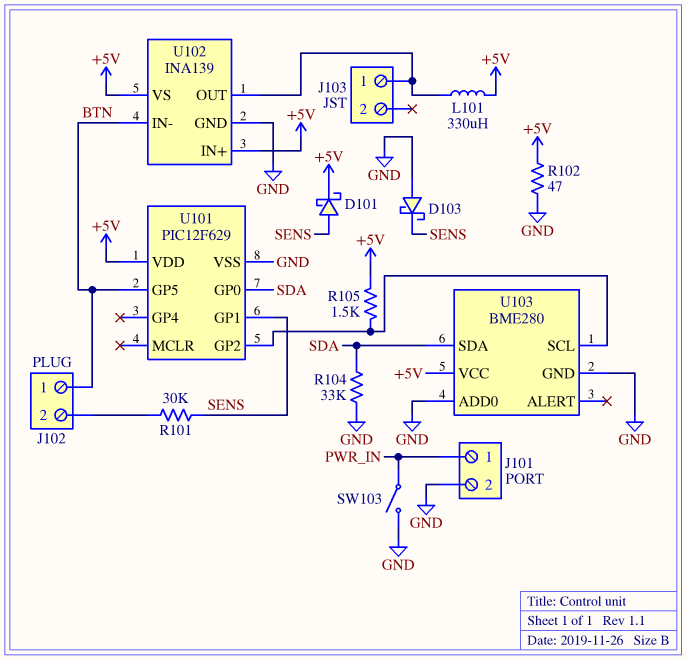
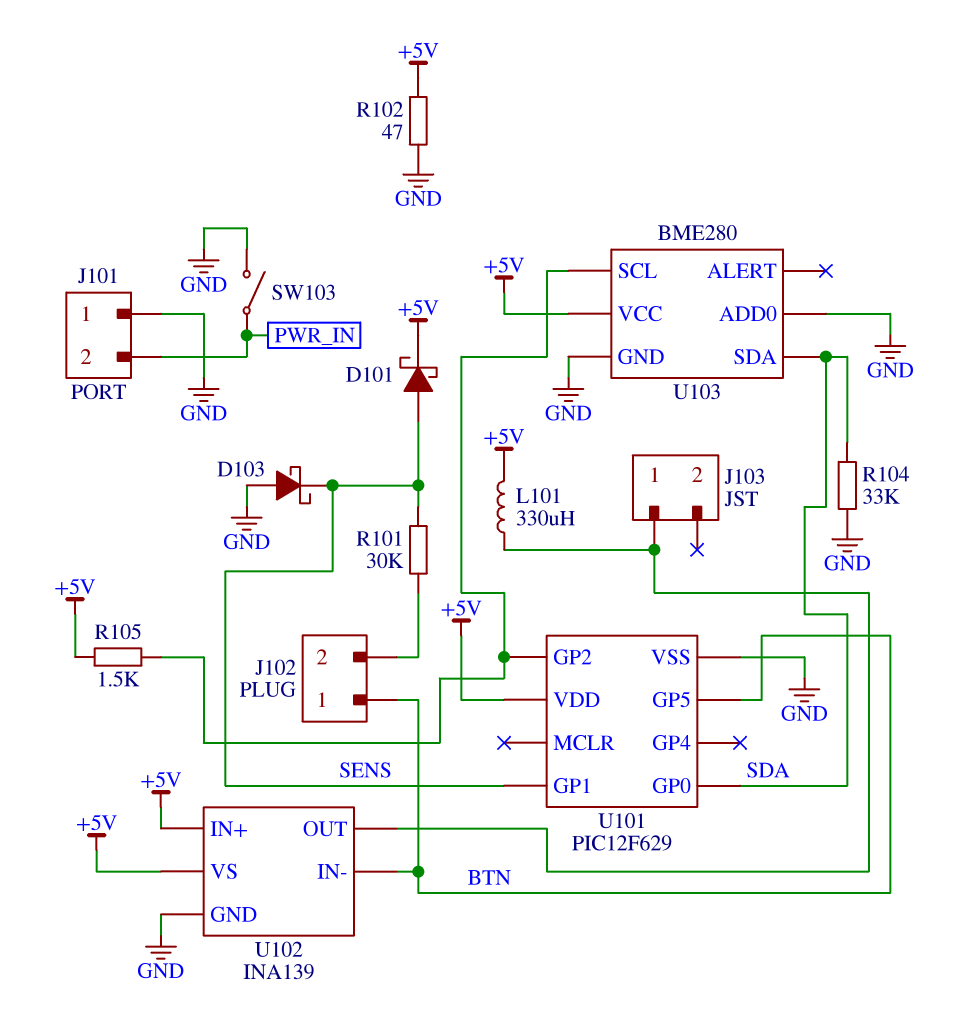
J101 pin 1: PWR_IN -> GND
J101 pin 2: GND -> PWR_IN

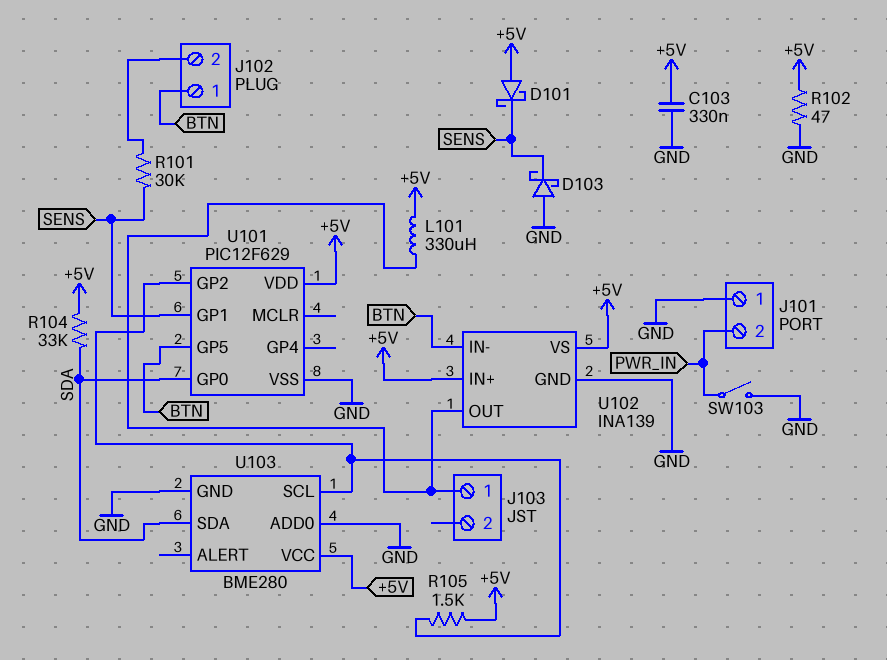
C103: none -> 330nF (+5V, GND)
D101: schottky (A SENS, K +5V) -> schottky (A +5V, K SENS)
R104: 33k (GND, SDA) -> 33k (+5V, SDA)

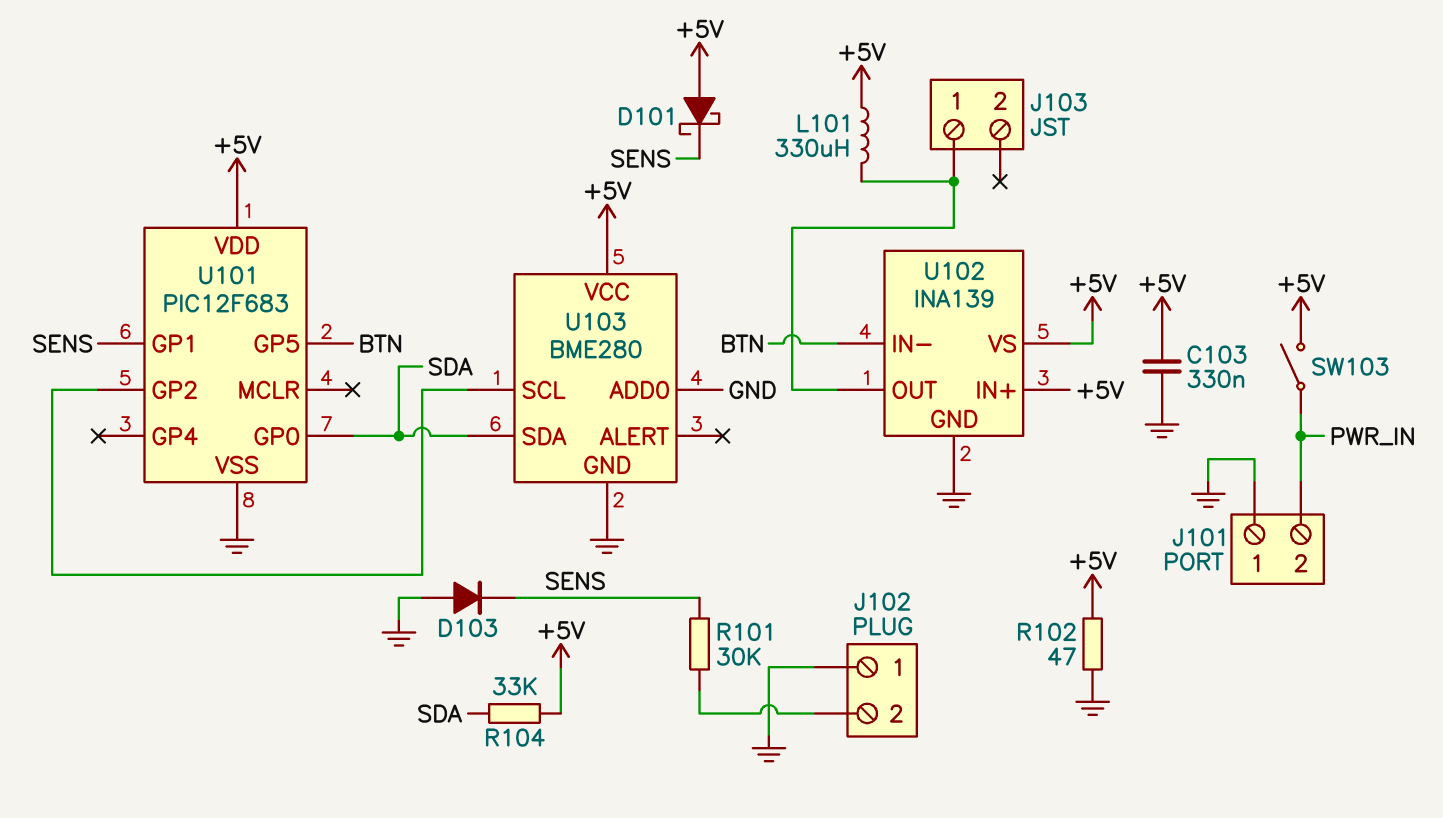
D103: schottky (A GND, K SENS) -> diode (A GND, K SENS)
J102 pin 1: BTN -> GND
R105: 1.5k (+5V, U101/GP2) -> none
SW103: switch (GND, PWR_IN) -> switch (+5V, PWR_IN)
U101: PIC12F629 -> PIC12F683

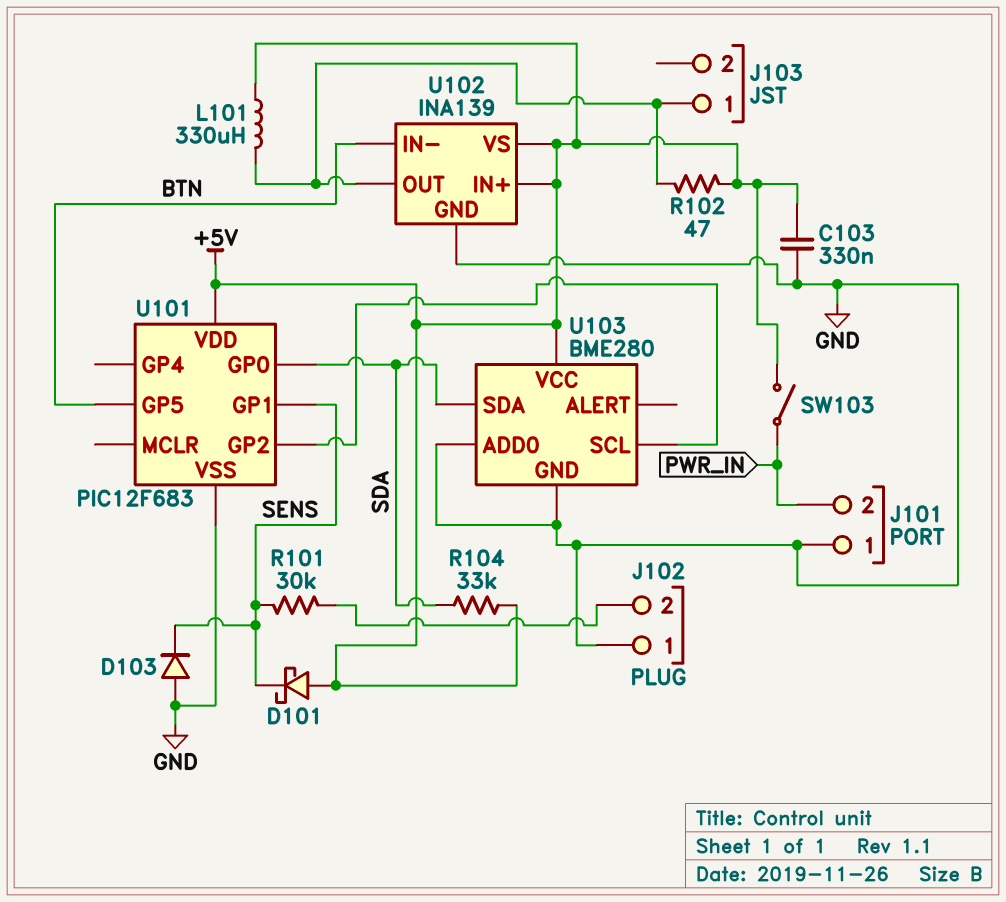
R102: 47 (+5V, GND) -> 47 (+5V, J103/1)

